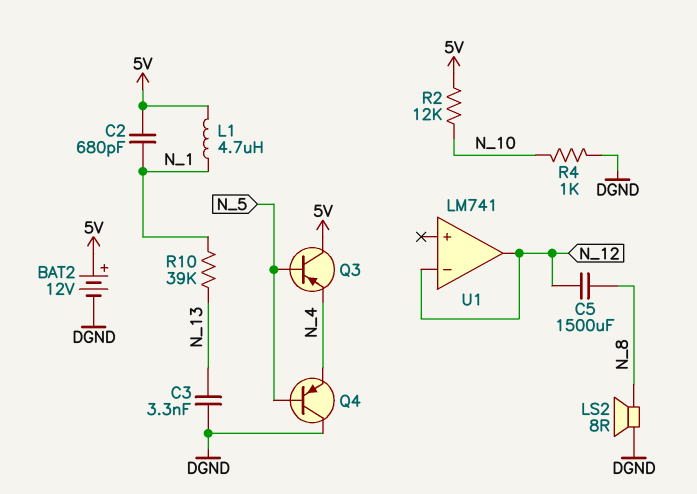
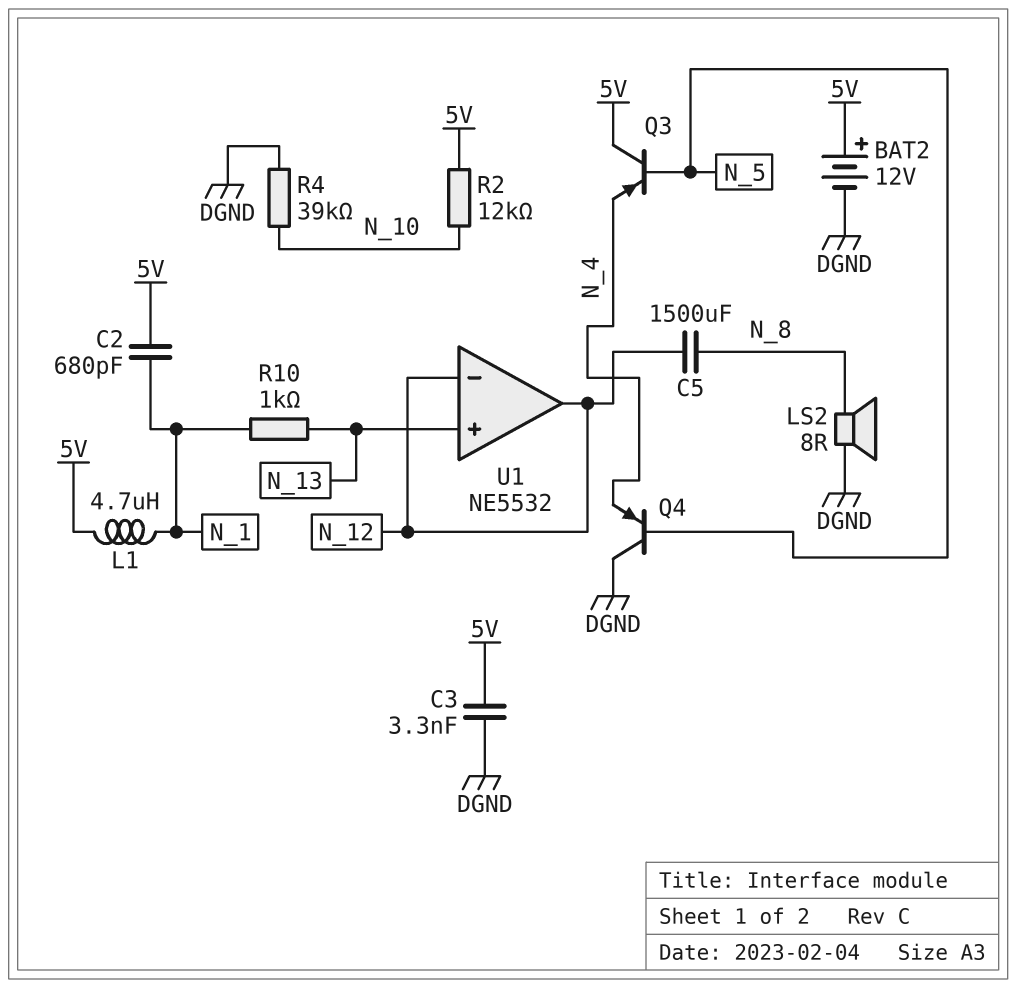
C3: 3.3nF (DGND, N_13) -> 3.3nF (5V, DGND)
R4: 1k (DGND, N_10) -> 39k (DGND, N_10)
R10: 39k (N_1, N_13) -> 1k (N_1, N_13)
U1: LM741 -> NE5532
U1 pin in+: none -> N_13

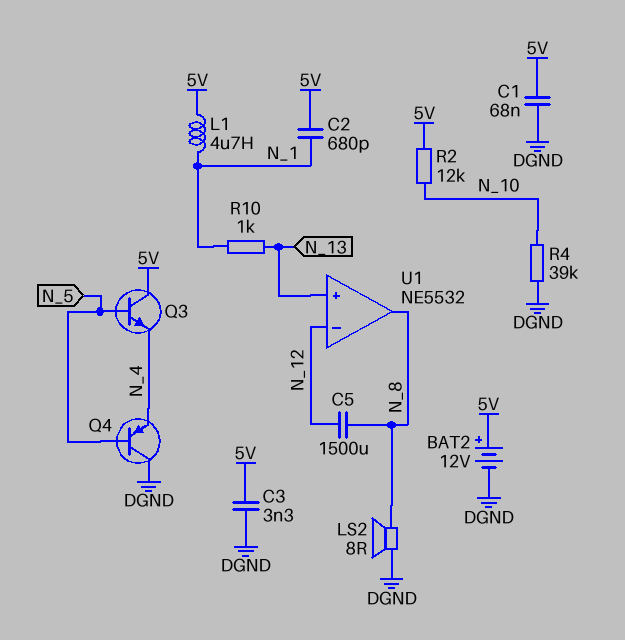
C1: none -> 68nF (5V, DGND)
Q3: PNP (B N_5, C 5V, E N_4) -> NPN (B N_5, C 5V, E N_4)
U1 pin out: N_12 -> N_8

